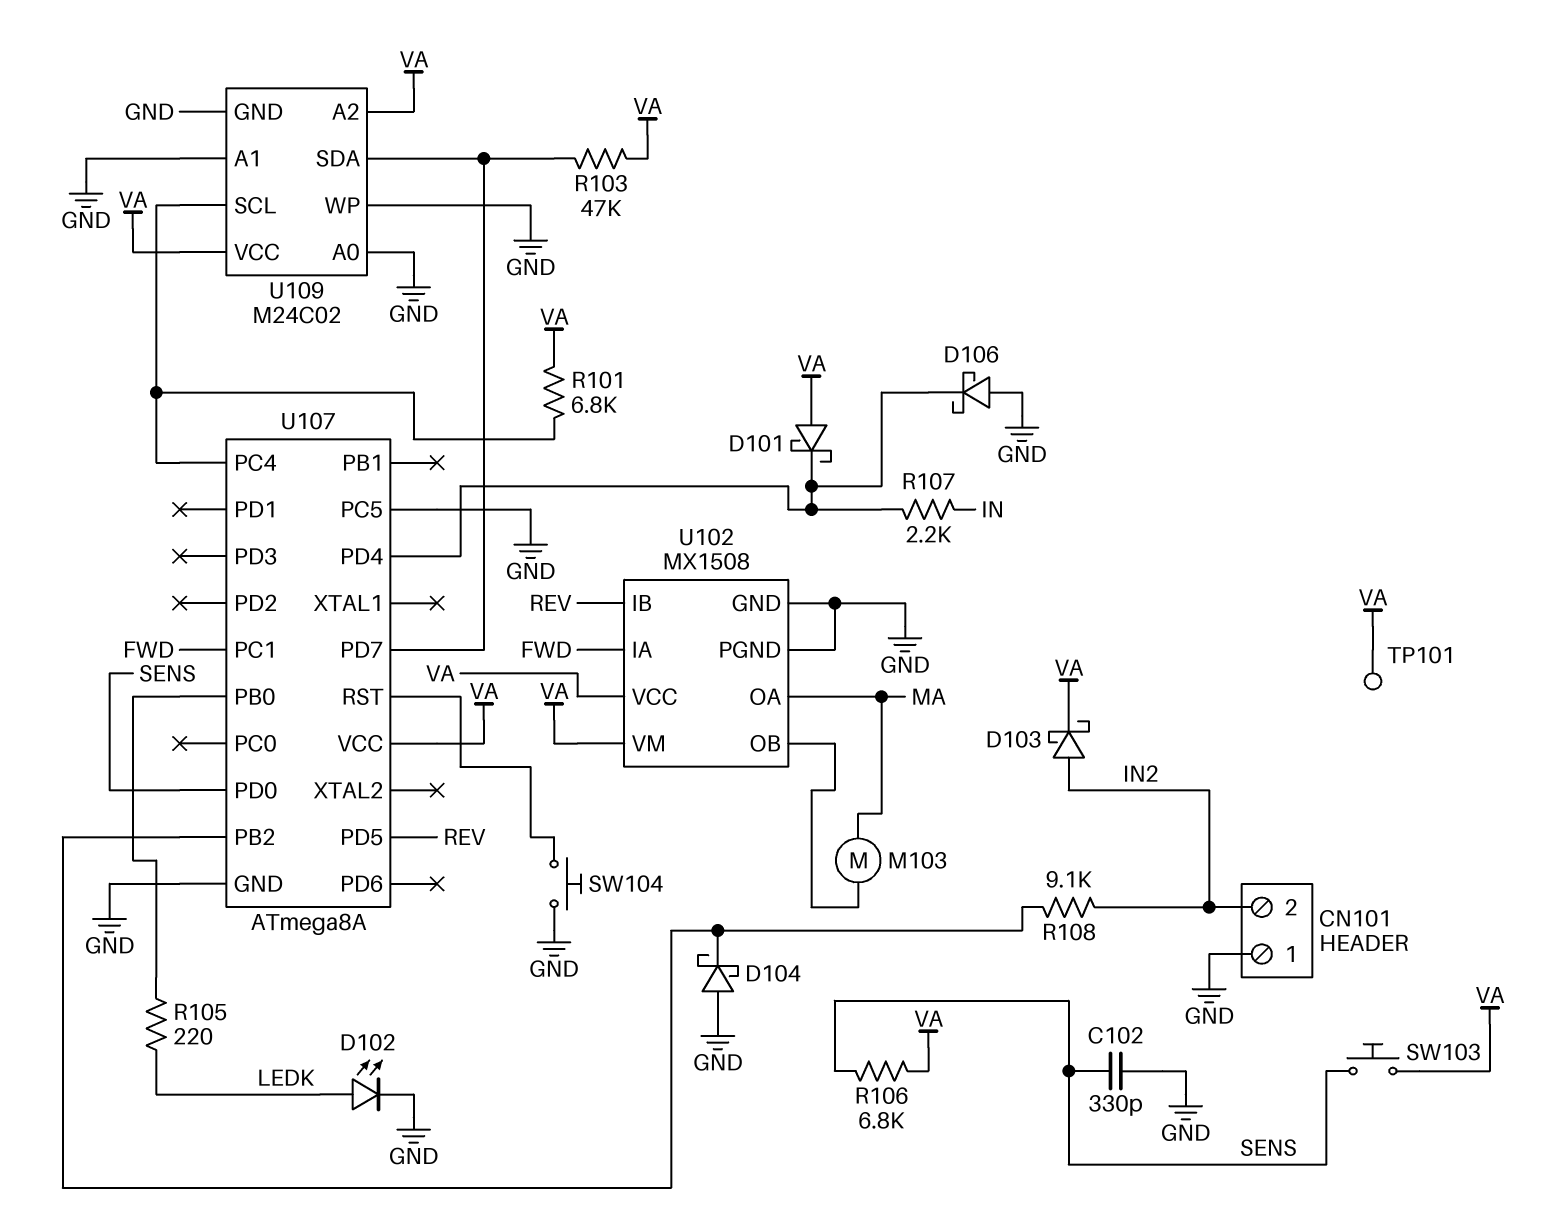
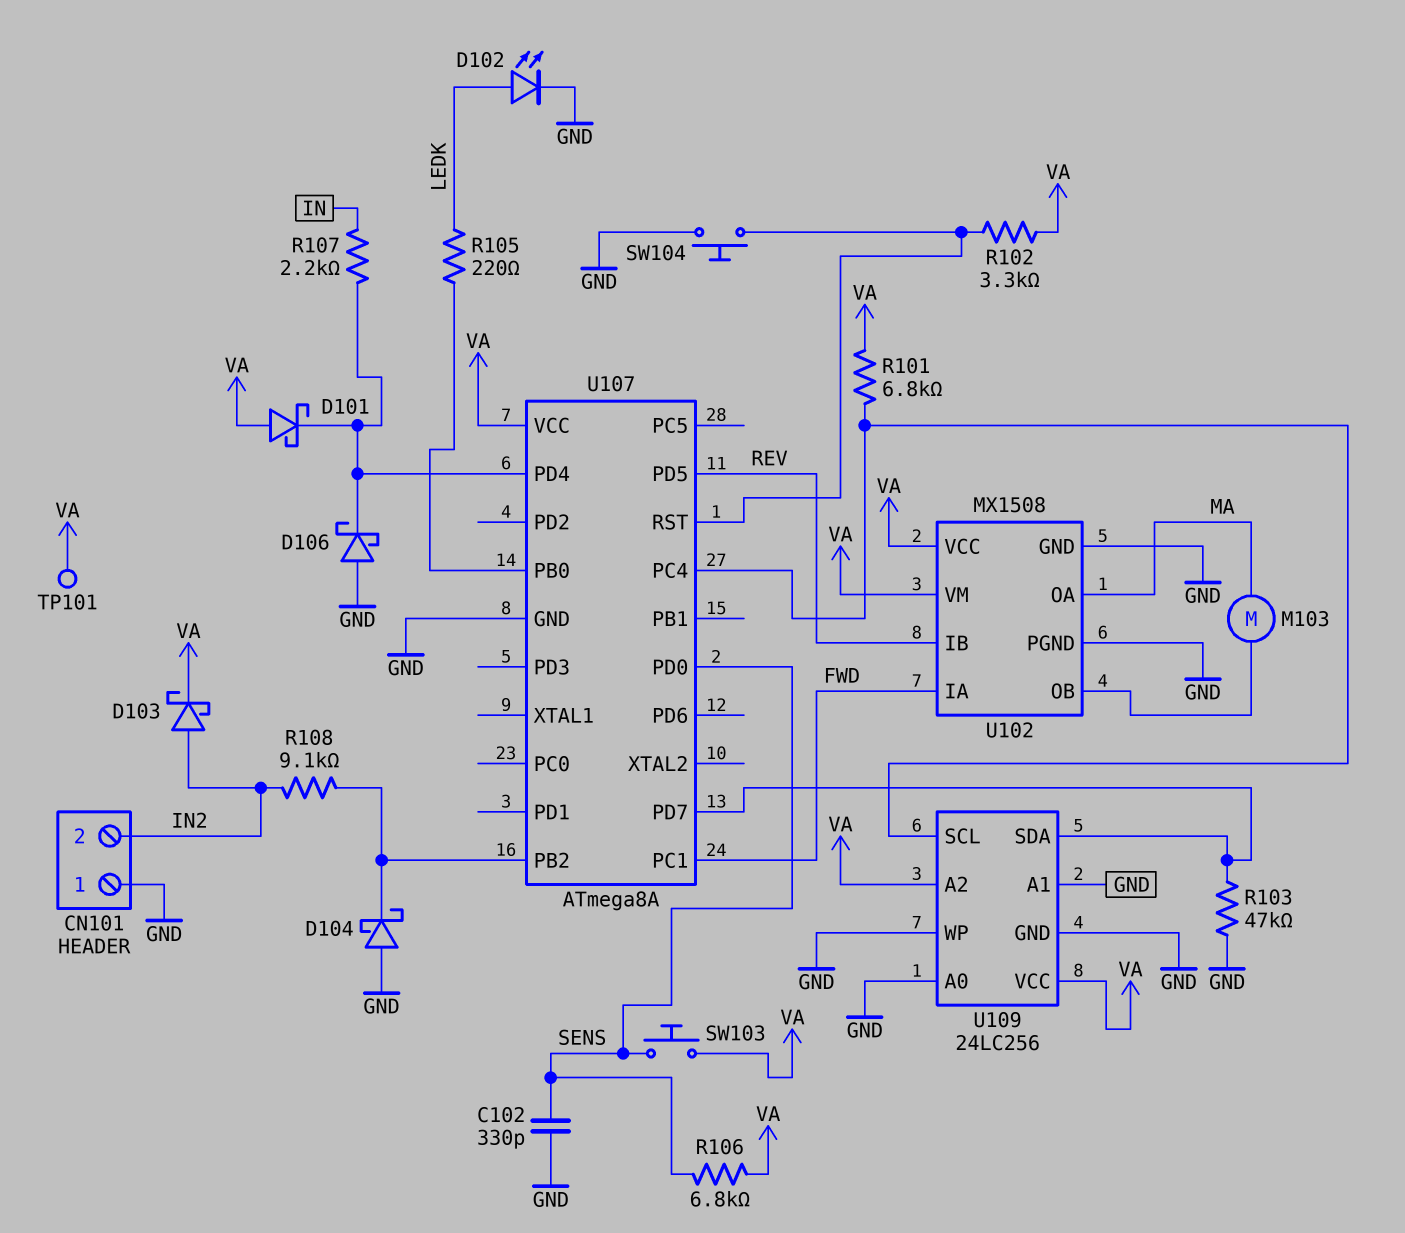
R102: none -> 3.3k (U107/RST, VA)
R103: 47k (U107/PD7, VA) -> 47k (GND, U107/PD7)
U107 pin PC5: GND -> none
U109: M24C02 -> 24LC256

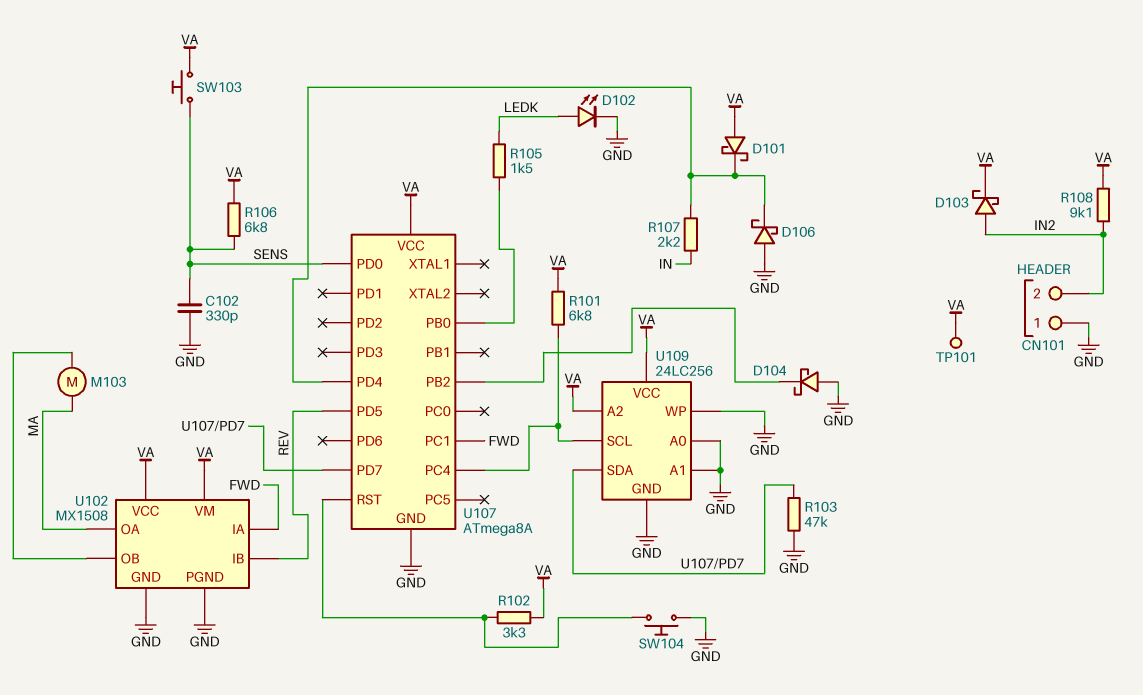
R105: 220 (LEDK, U107/PB0) -> 1.5k (LEDK, U107/PB0)
R108: 9.1k (IN2, U107/PB2) -> 9.1k (IN2, VA)

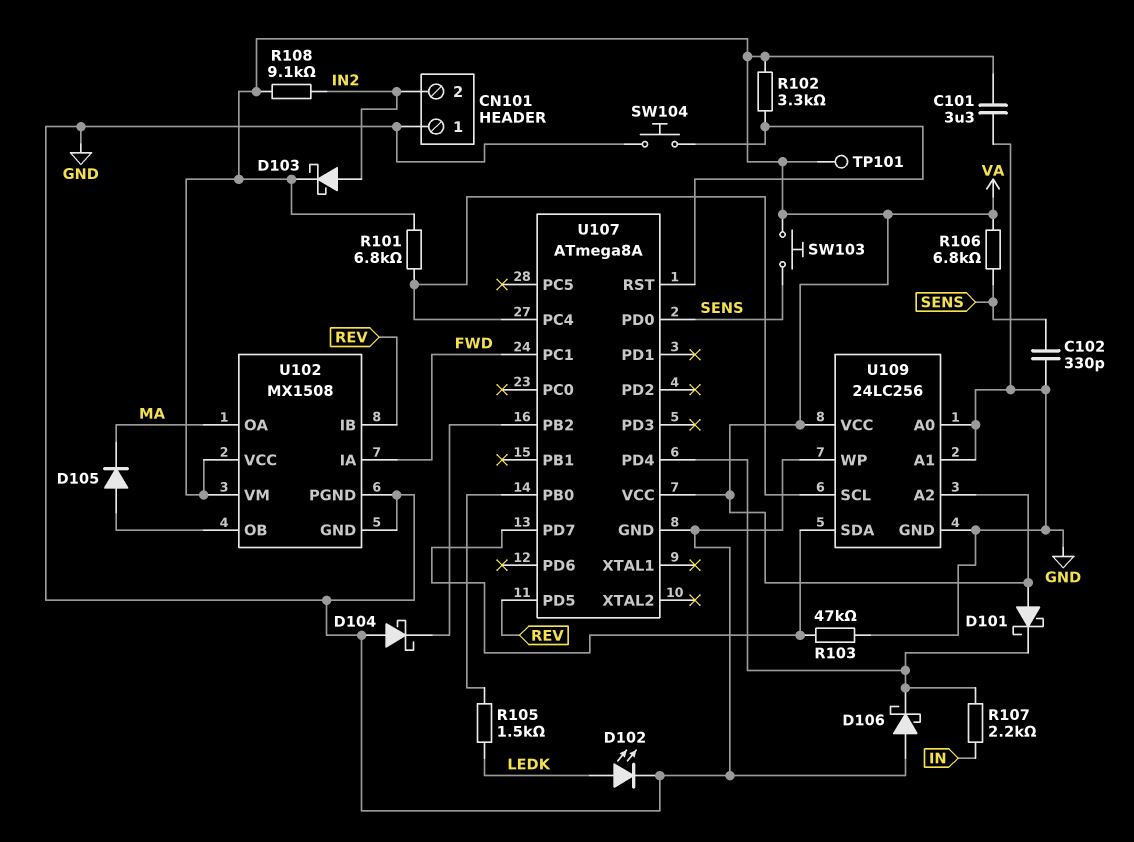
C101: none -> 3.3uF (GND, VA)
D105: none -> diode (A U102/OB, K MA)
M103: motor (MA, U102/OB) -> none

